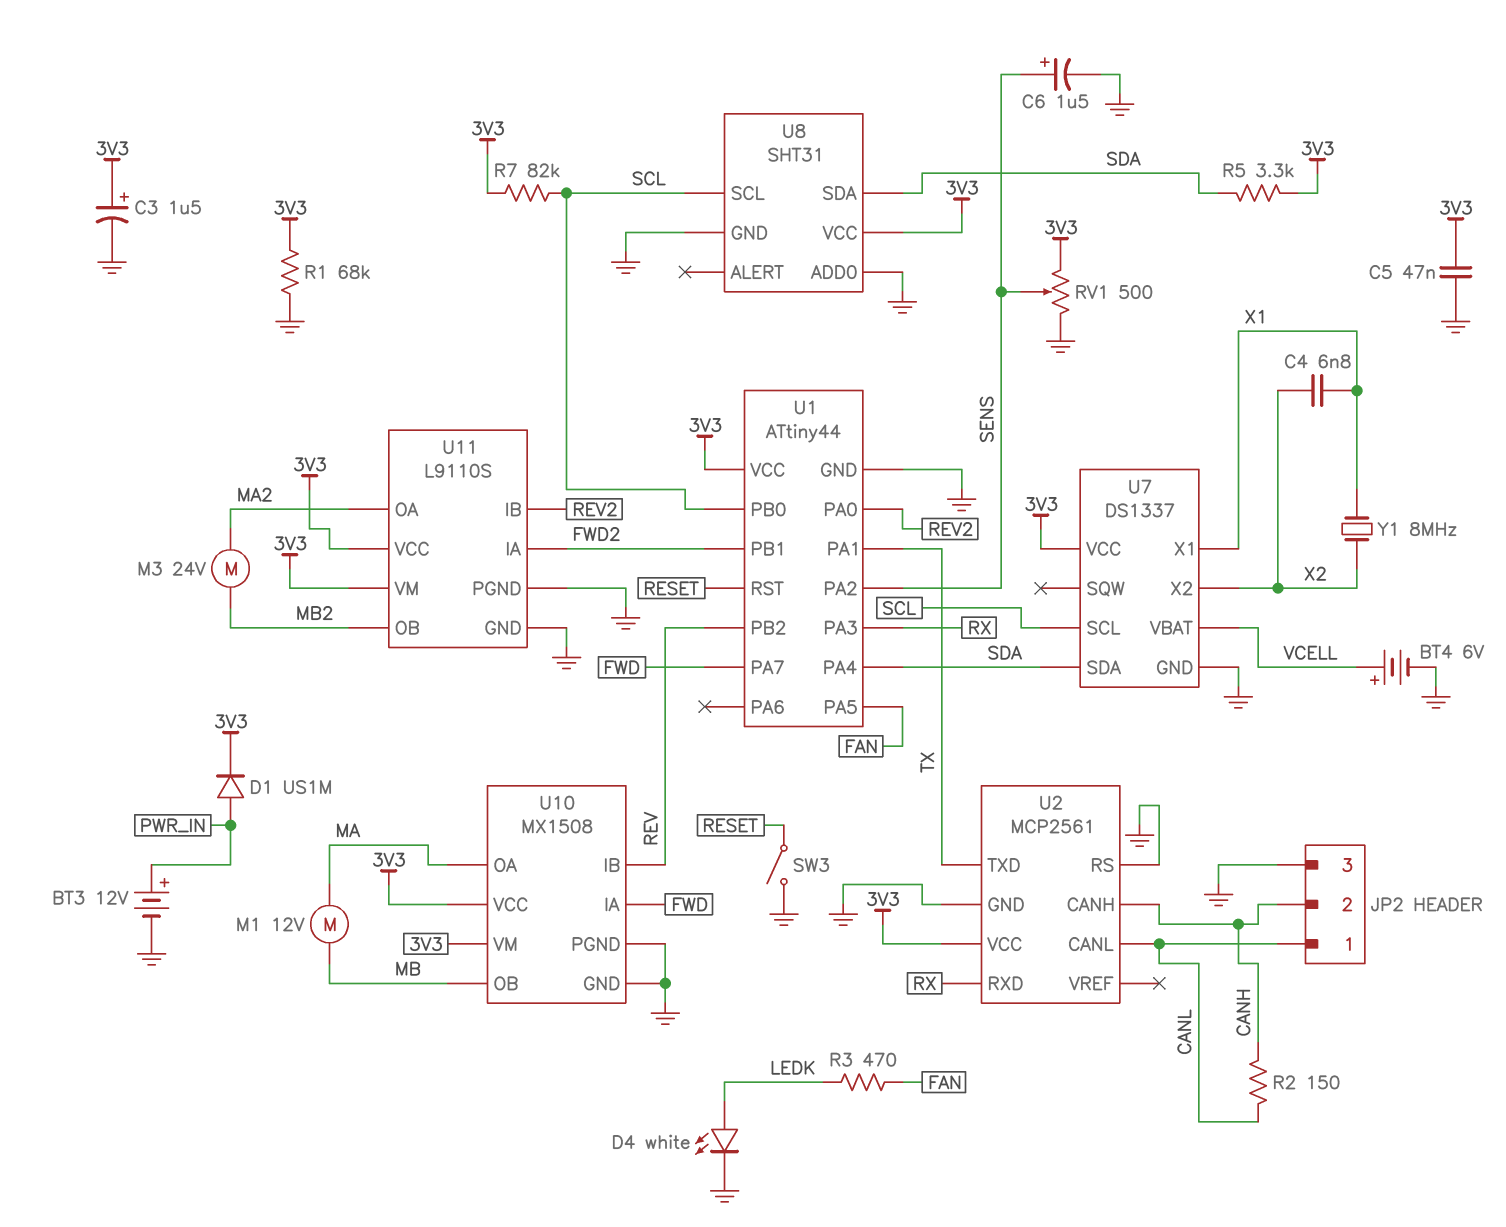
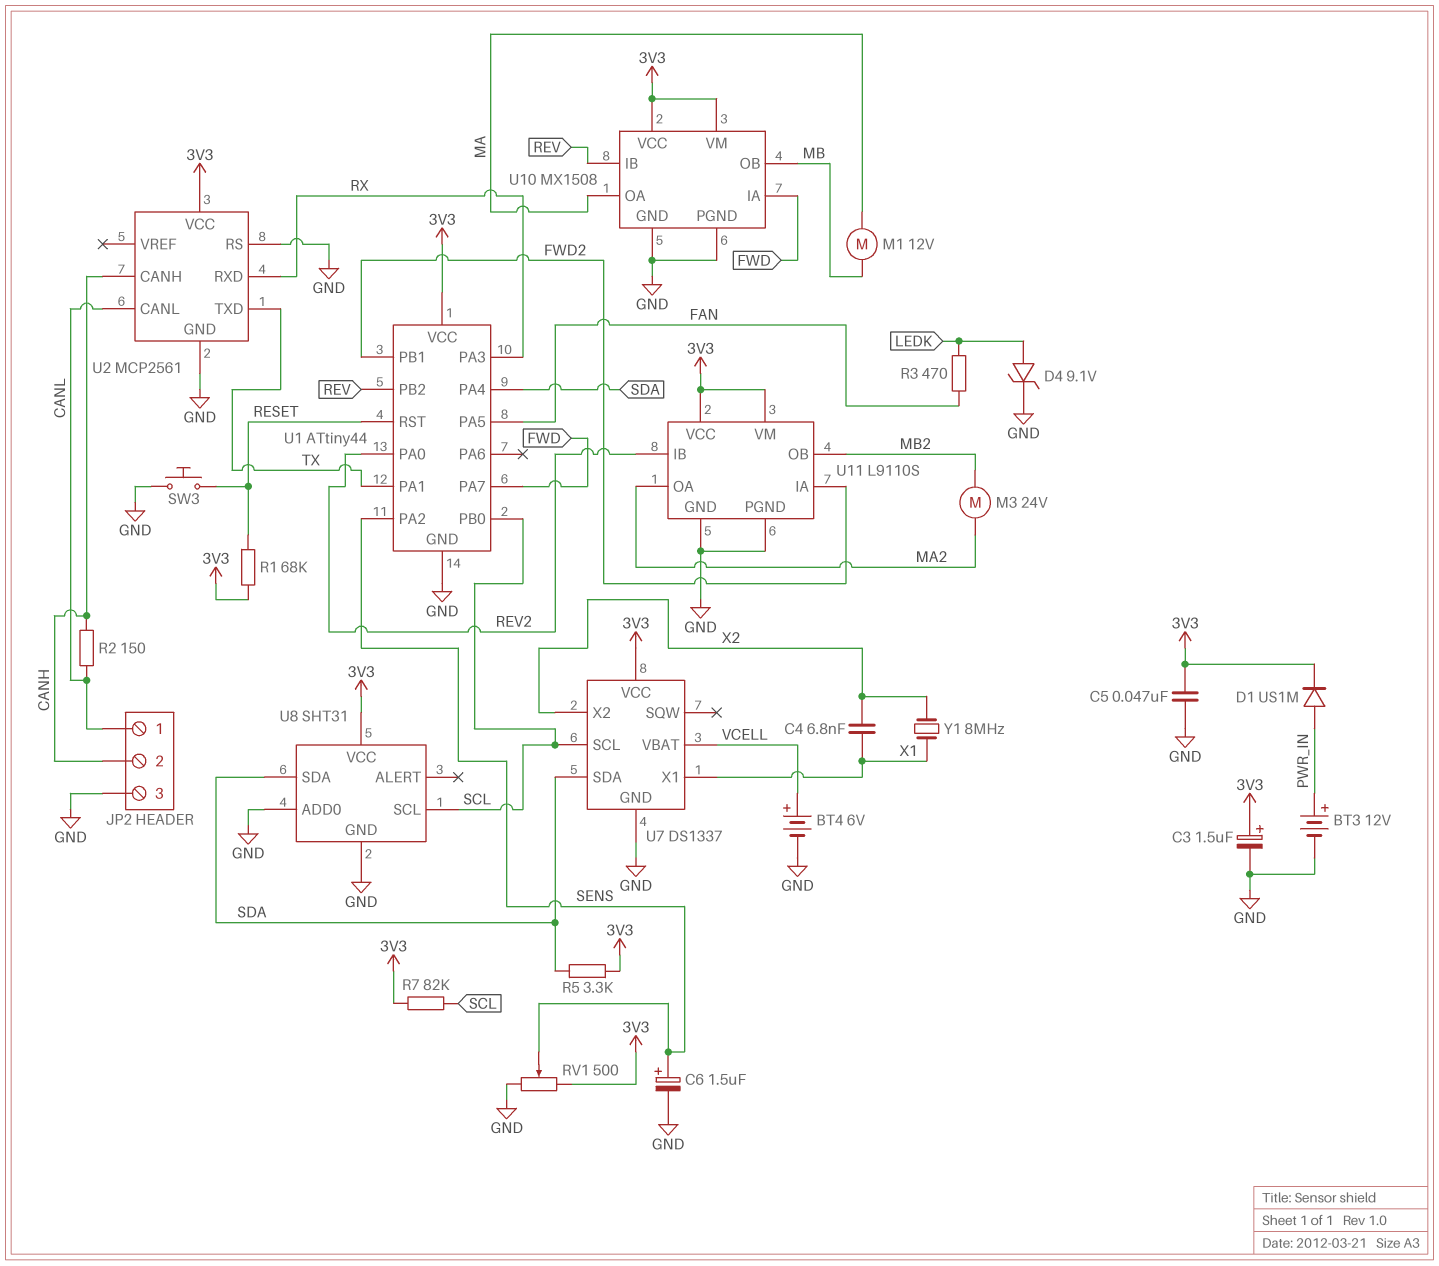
D4: LED white (A LEDK, K GND) -> zener 9.1V (A LEDK, K GND)
R1: 68k (3V3, GND) -> 68k (3V3, RESET)
SW3: switch (GND, RESET) -> button (GND, RESET)

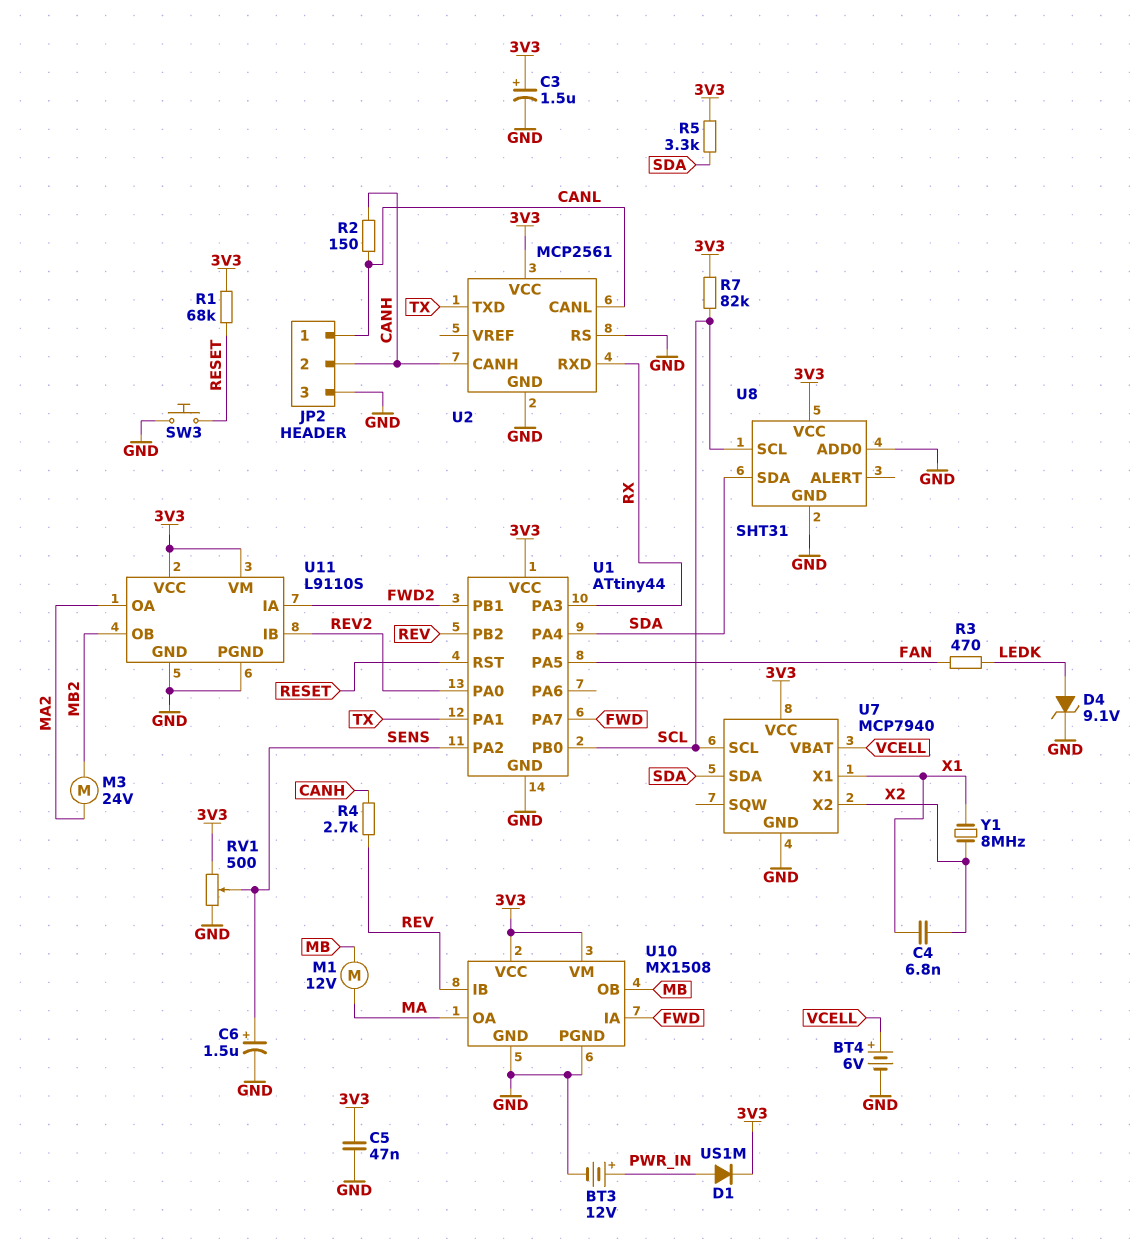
R4: none -> 2.7k (CANH, REV)
U7: DS1337 -> MCP7940

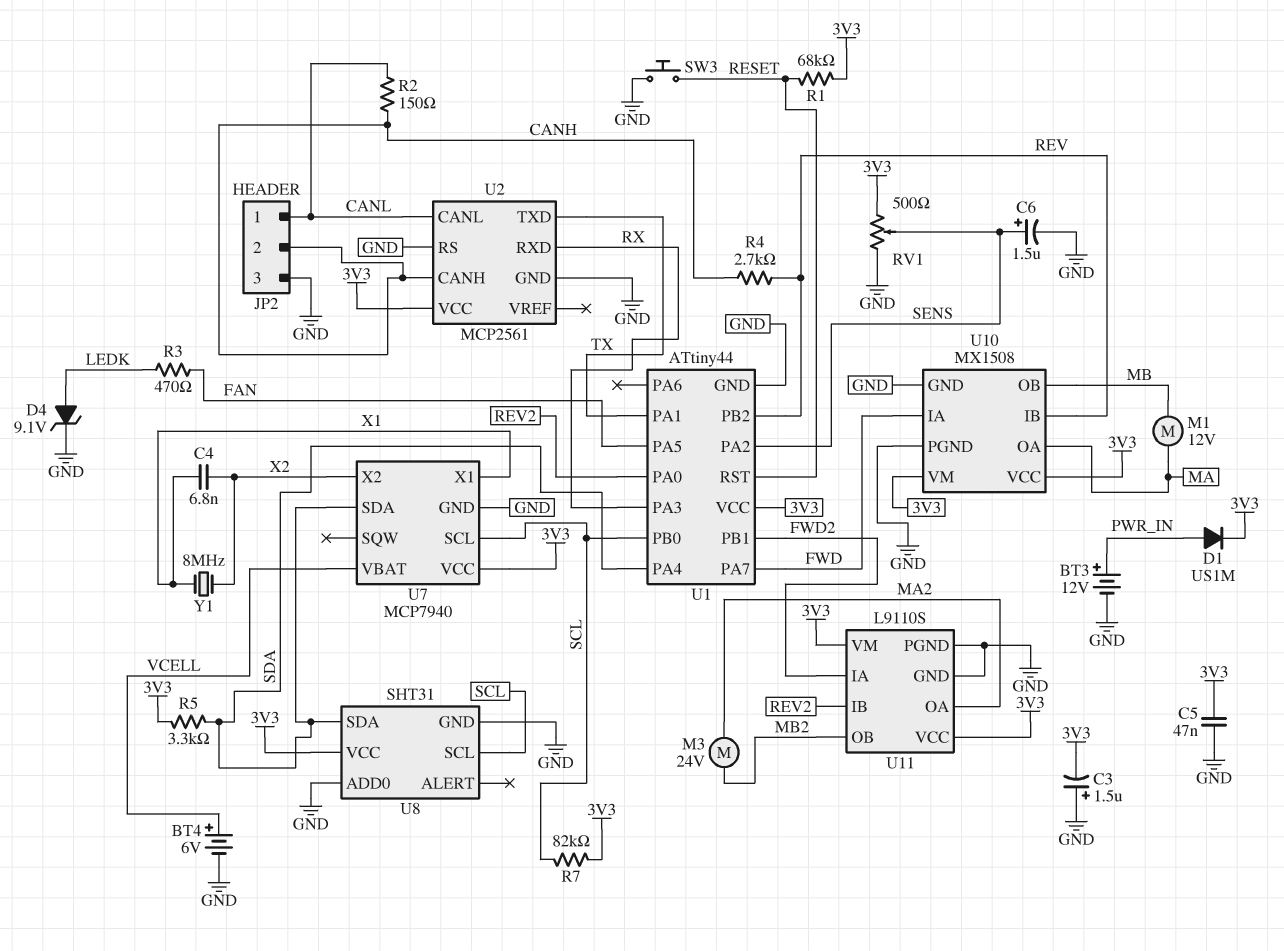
C3: 1.5uF (plus 3V3, minus GND) -> 1.5uF (plus GND, minus 3V3)

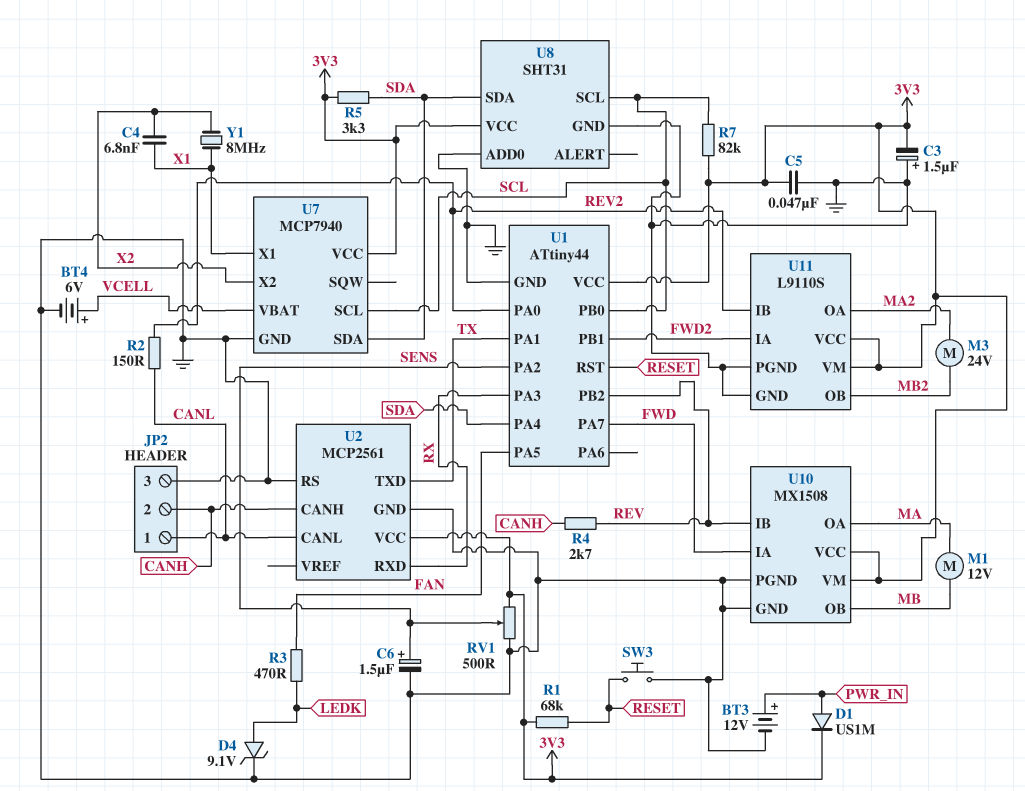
R2: 150 (CANH, CANL) -> 150 (CANL, REV2)

